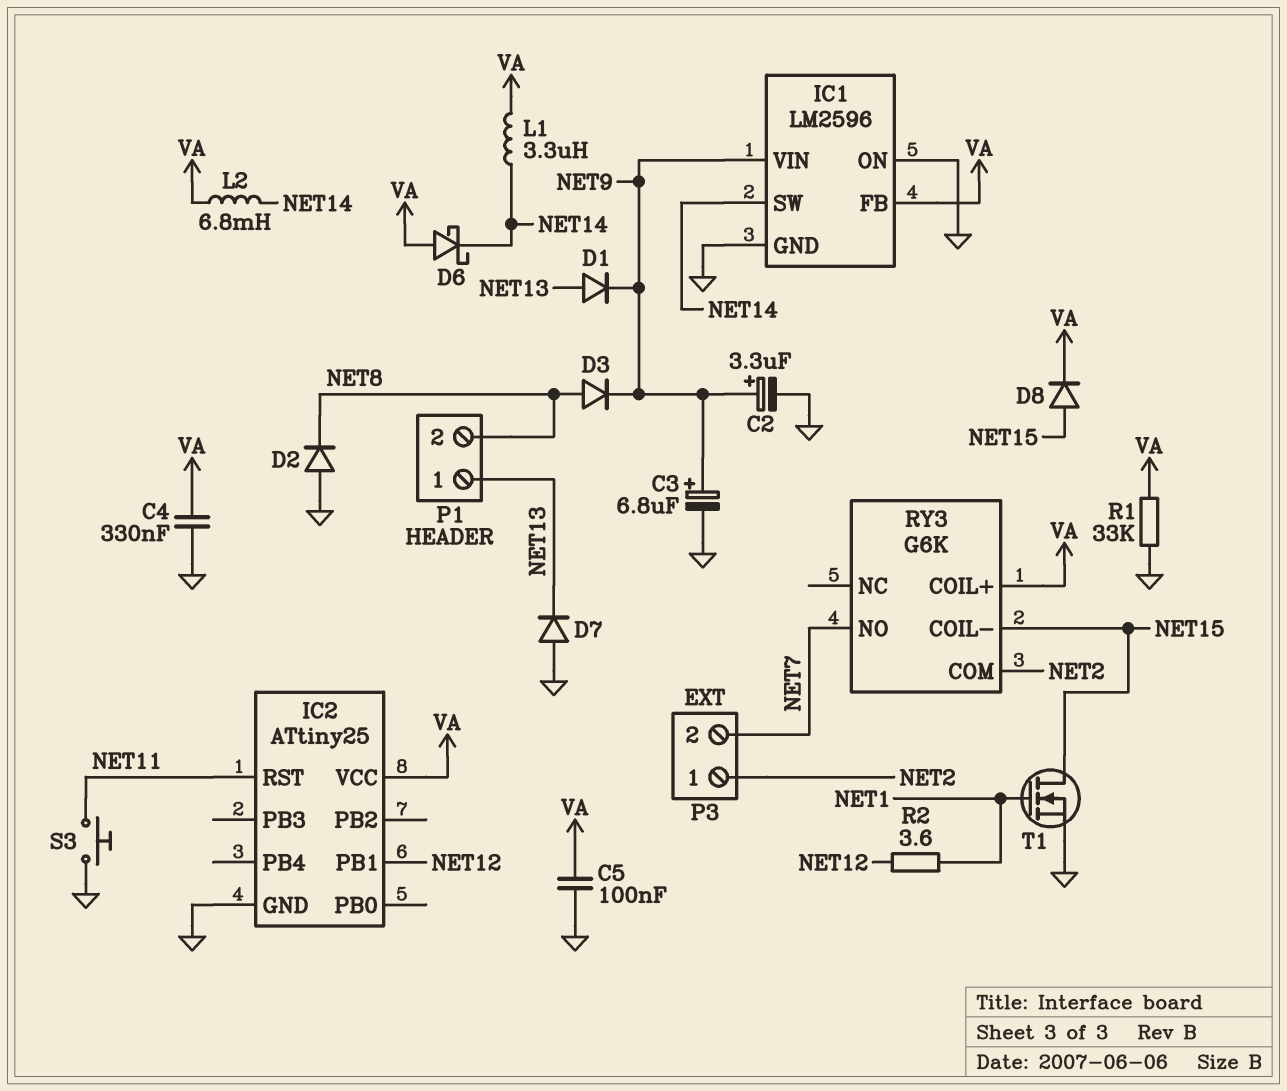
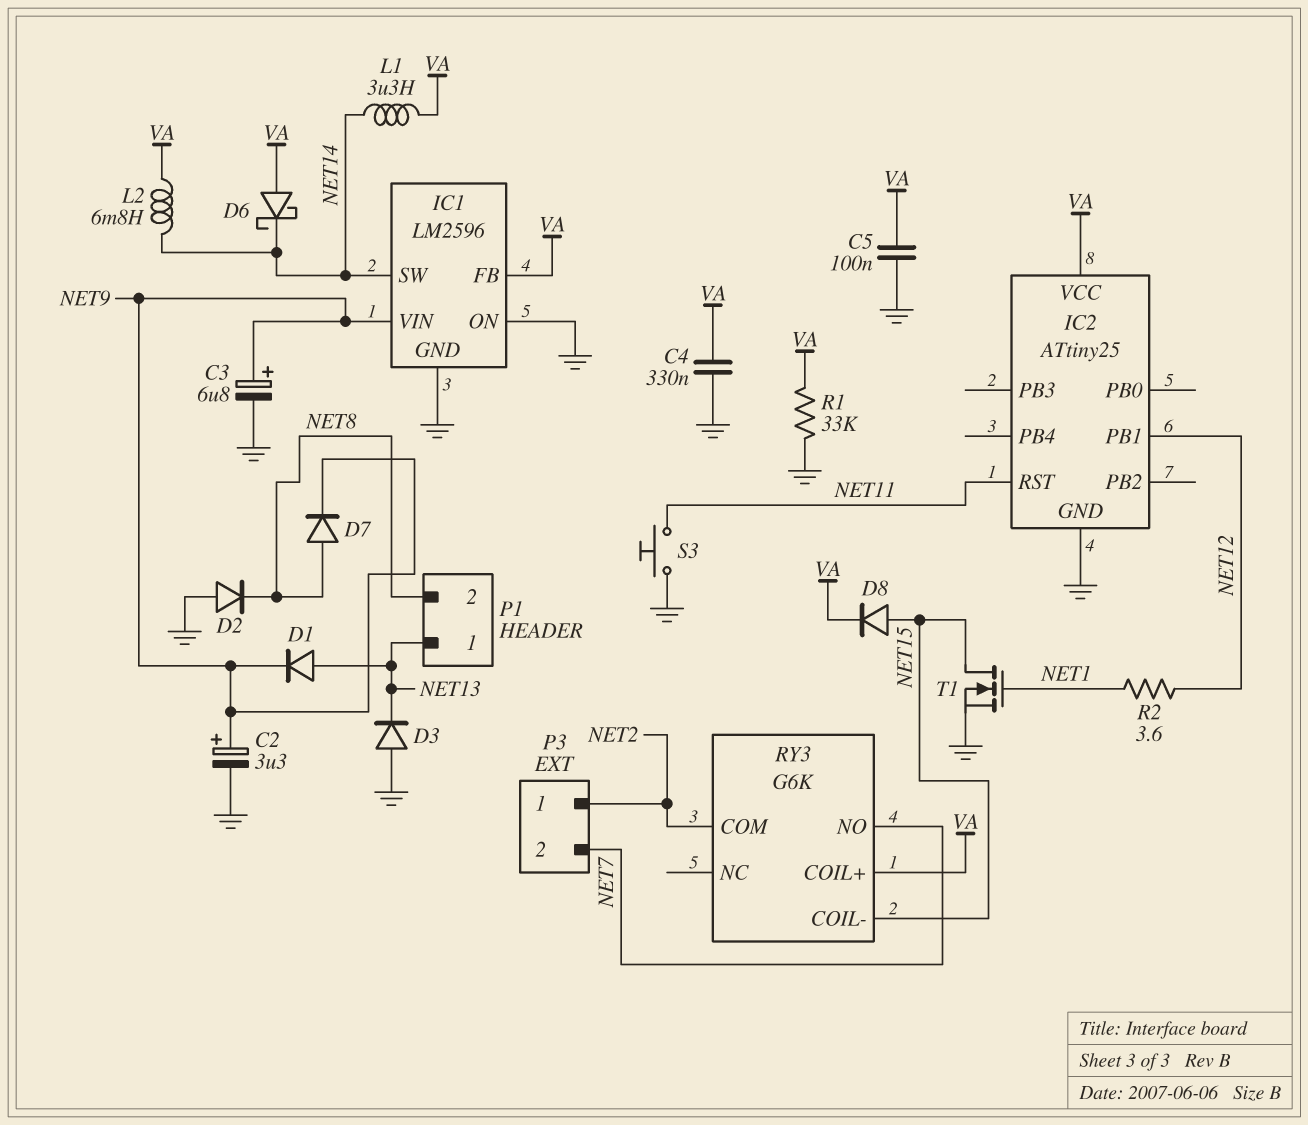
D3: diode (A NET8, K NET9) -> diode (A GND, K NET13)
D7: diode (A GND, K NET13) -> diode (A NET8, K NET9)

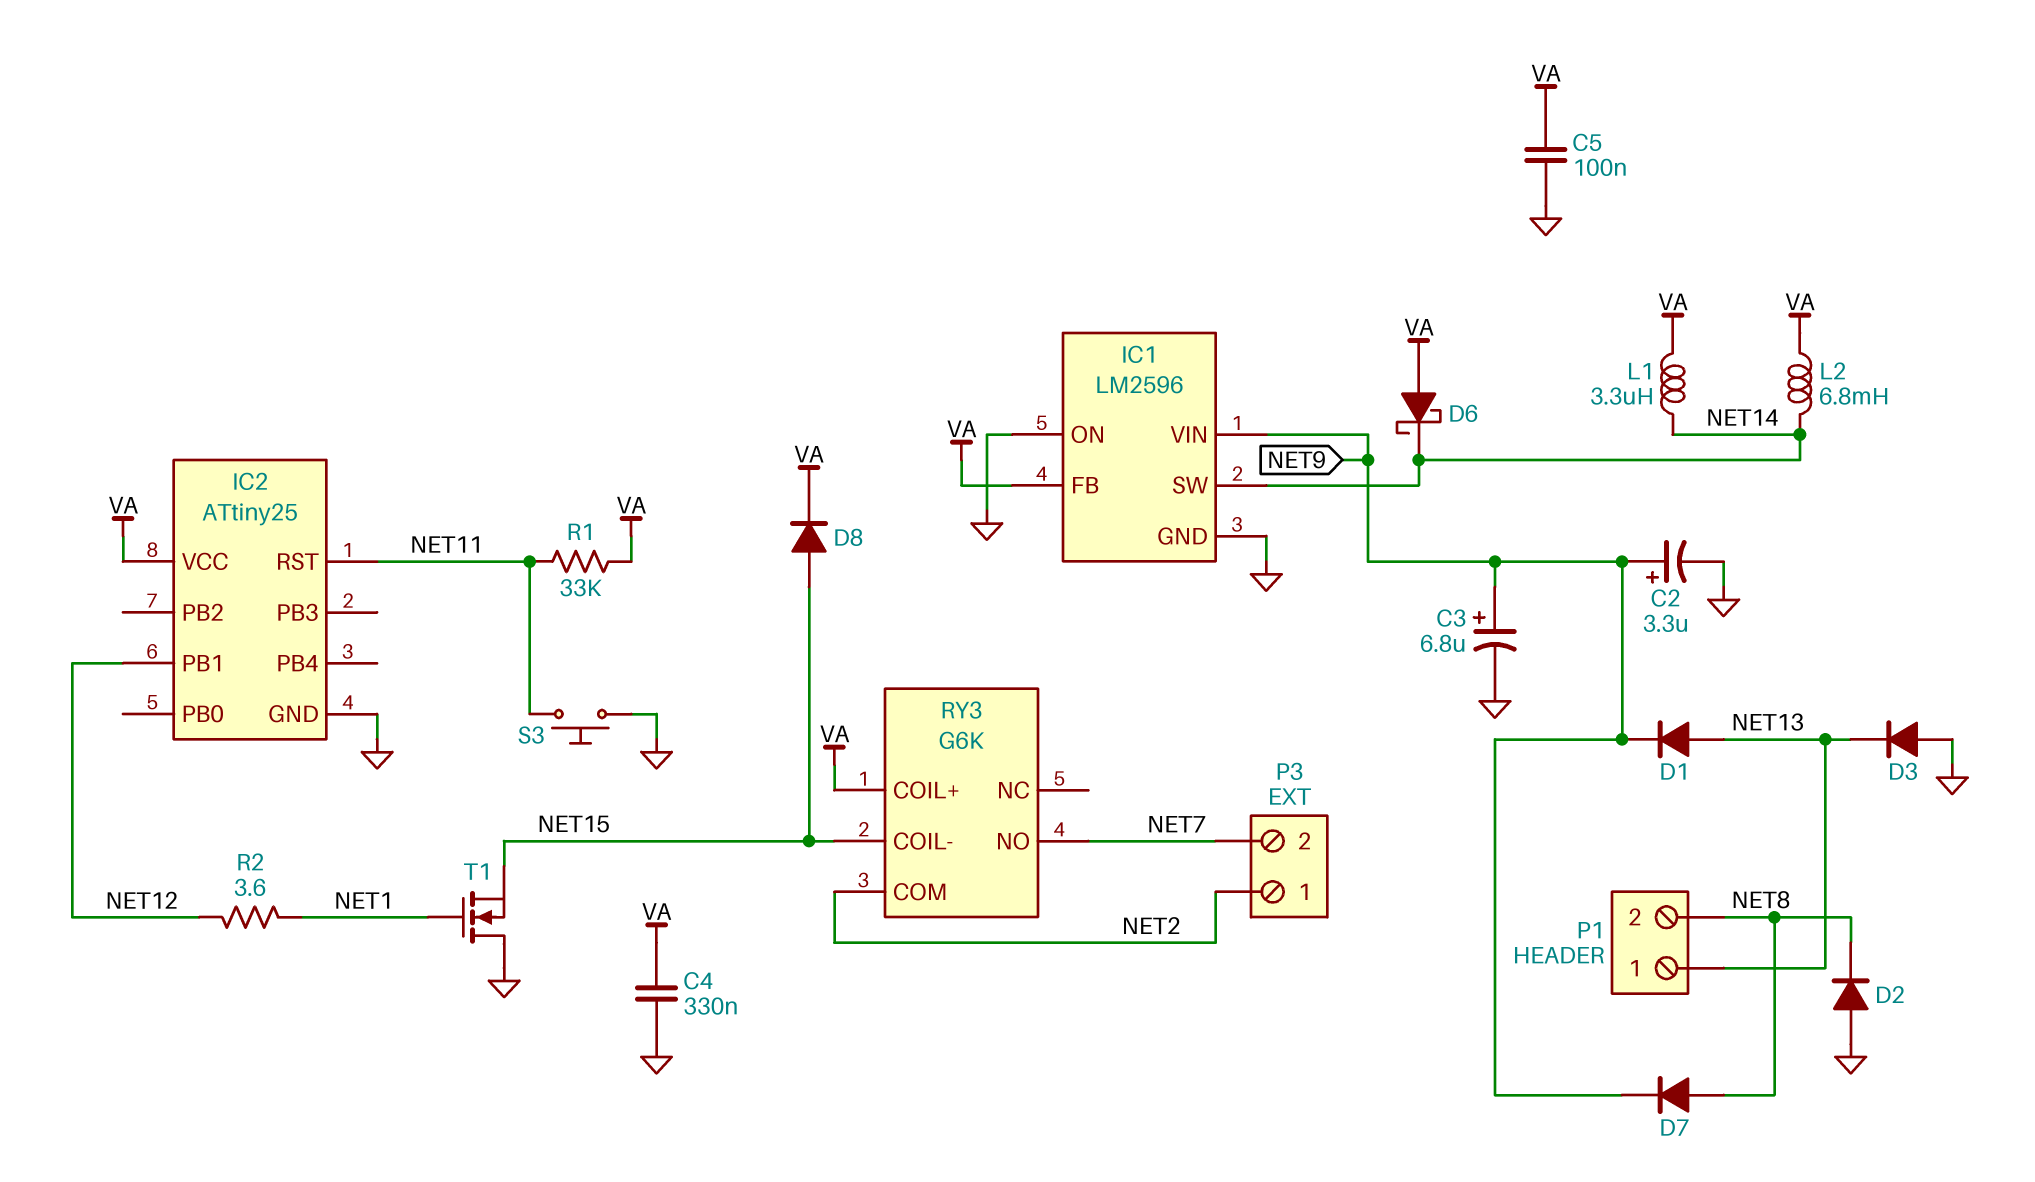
R1: 33k (GND, VA) -> 33k (NET11, VA)
T1: NMOS (G NET1, D NET15, S GND) -> NMOS (G NET1, D GND, S NET15)

